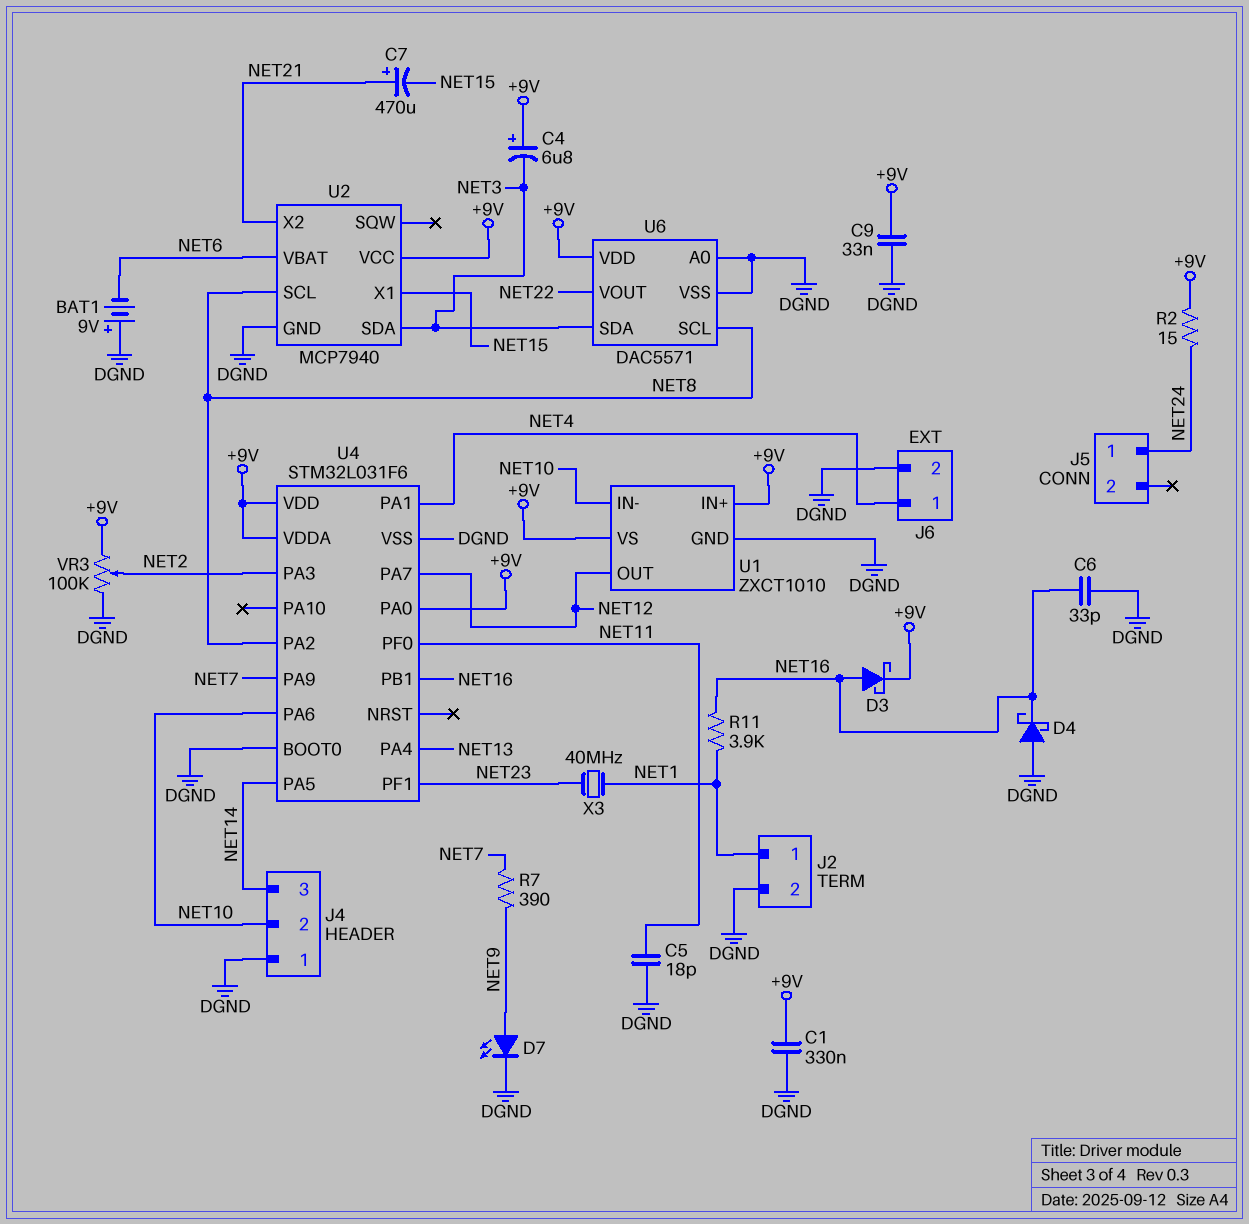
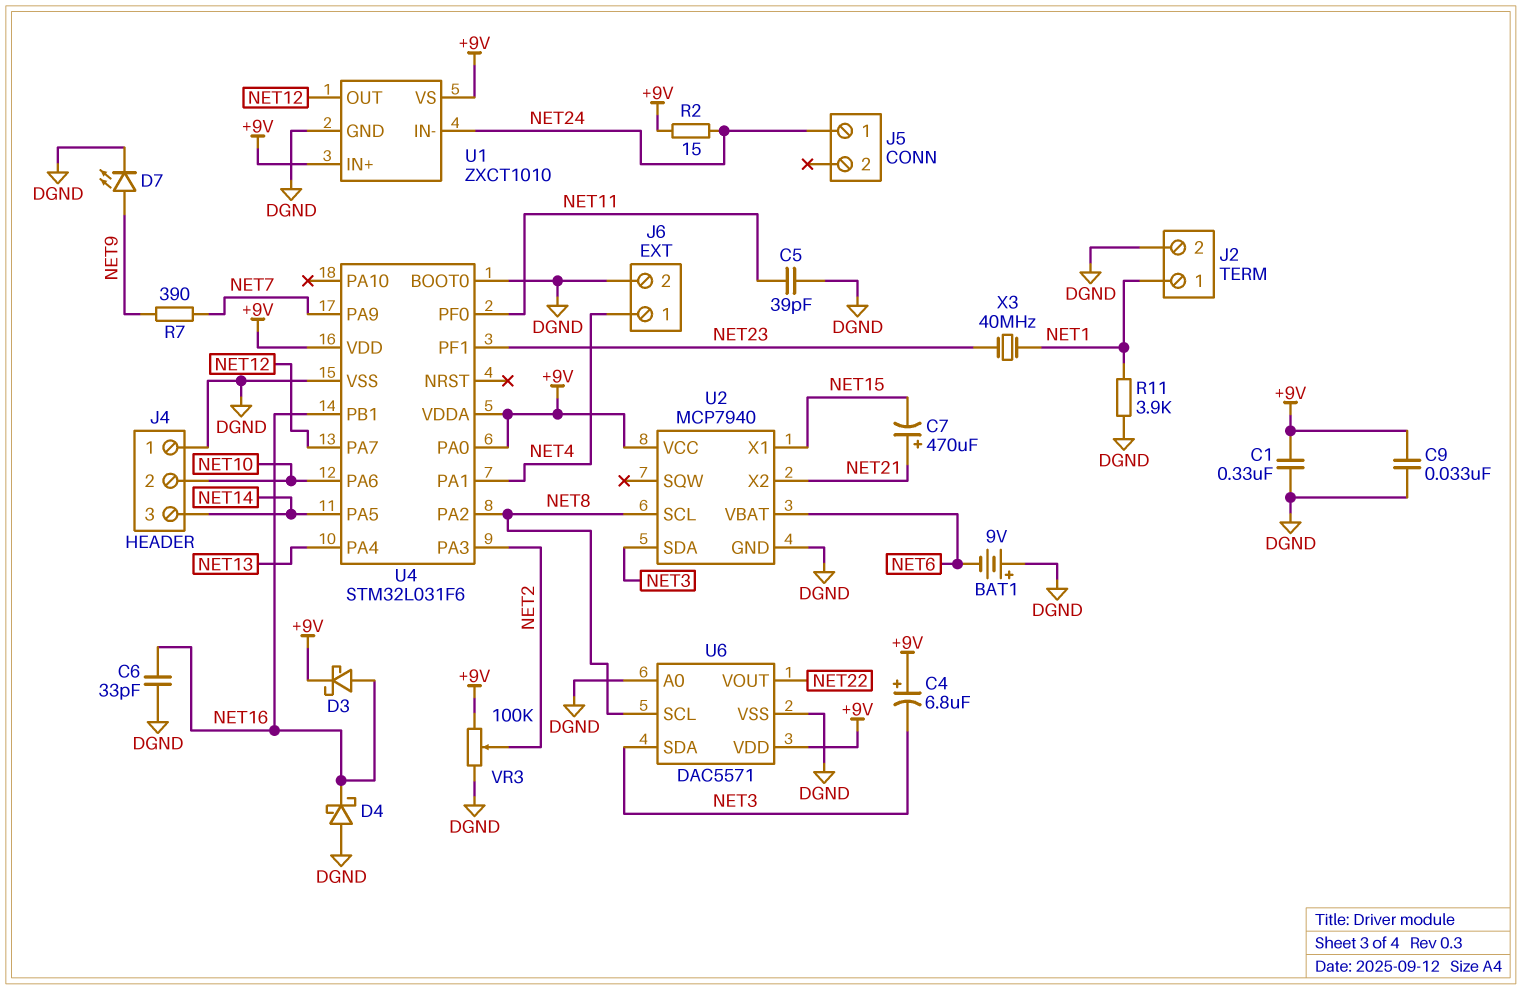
C5: 18pF (DGND, NET11) -> 39pF (DGND, NET11)
R11: 3.9k (NET1, NET16) -> 3.9k (DGND, NET1)
U1 pin IN-: NET10 -> NET24

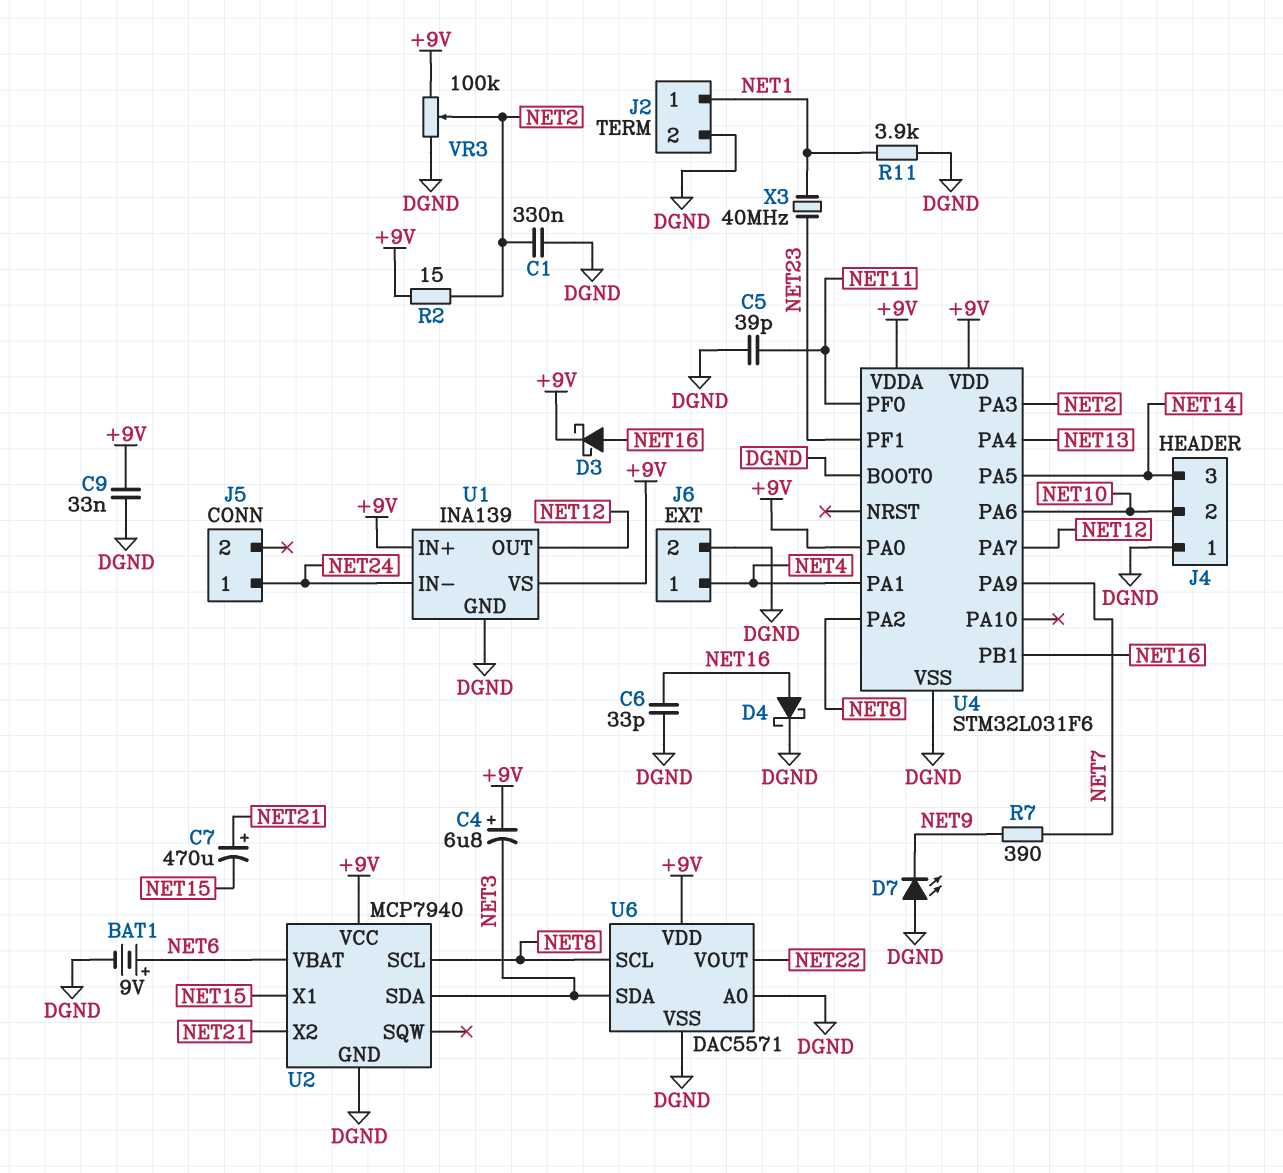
BAT1: 9V (plus DGND, minus NET6) -> 9V (plus NET6, minus DGND)
C1: 330nF (+9V, DGND) -> 330nF (DGND, NET2)
D4: schottky (A DGND, K NET16) -> schottky (A NET16, K DGND)
D7: LED (A NET9, K DGND) -> LED (A DGND, K NET9)
R2: 15 (+9V, NET24) -> 15 (+9V, NET2)
U1: ZXCT1010 -> INA139

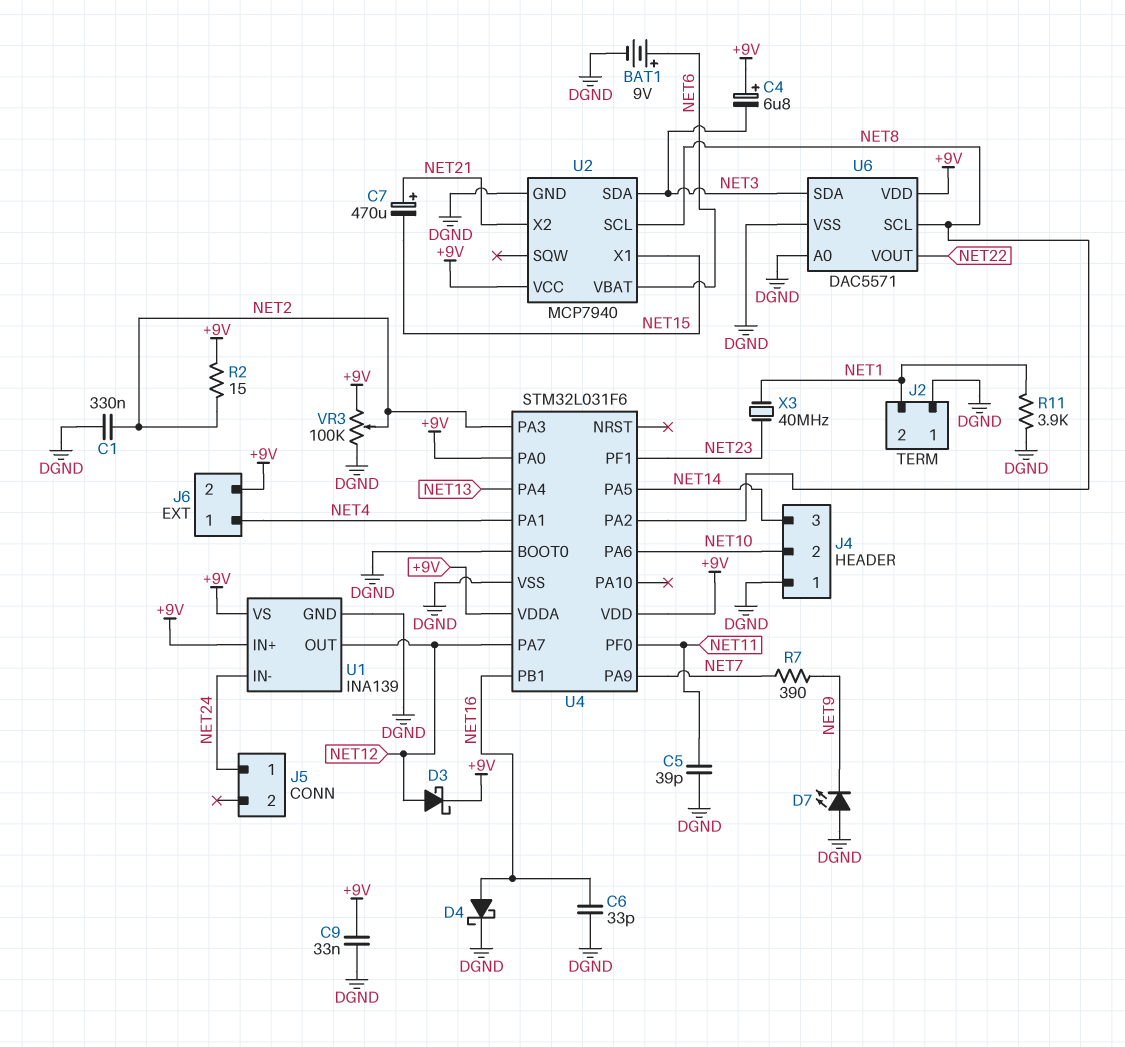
D3: schottky (A NET16, K +9V) -> schottky (A NET12, K +9V)
J2 pin 1: NET1 -> DGND
J2 pin 2: DGND -> NET1
J6 pin 2: DGND -> +9V

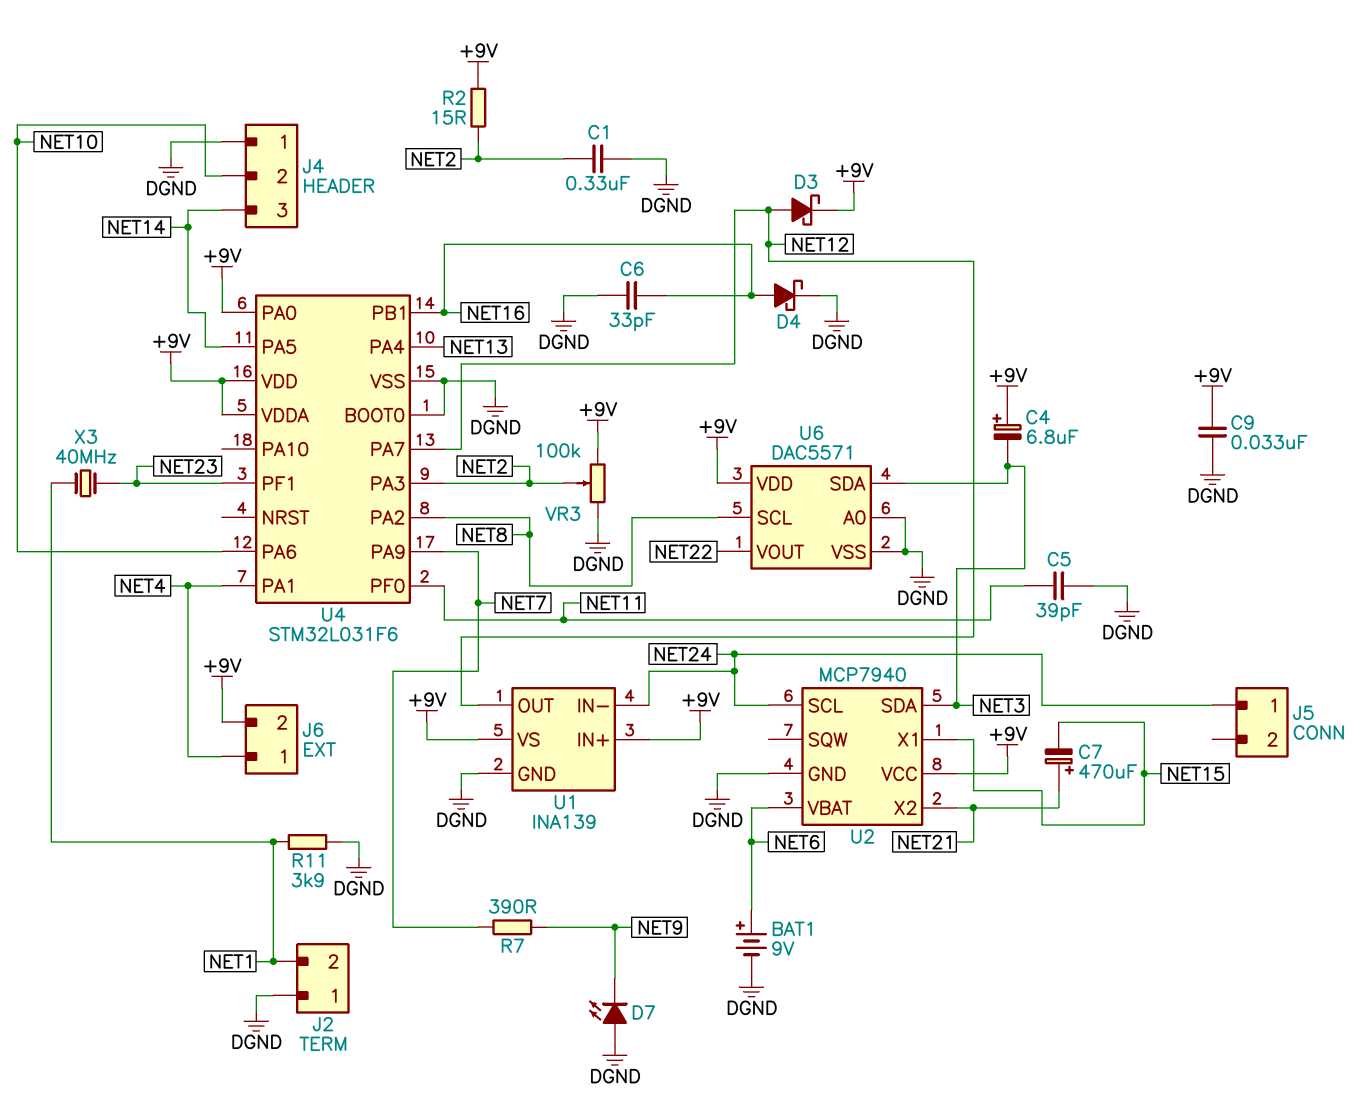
U2 pin SCL: NET8 -> NET24

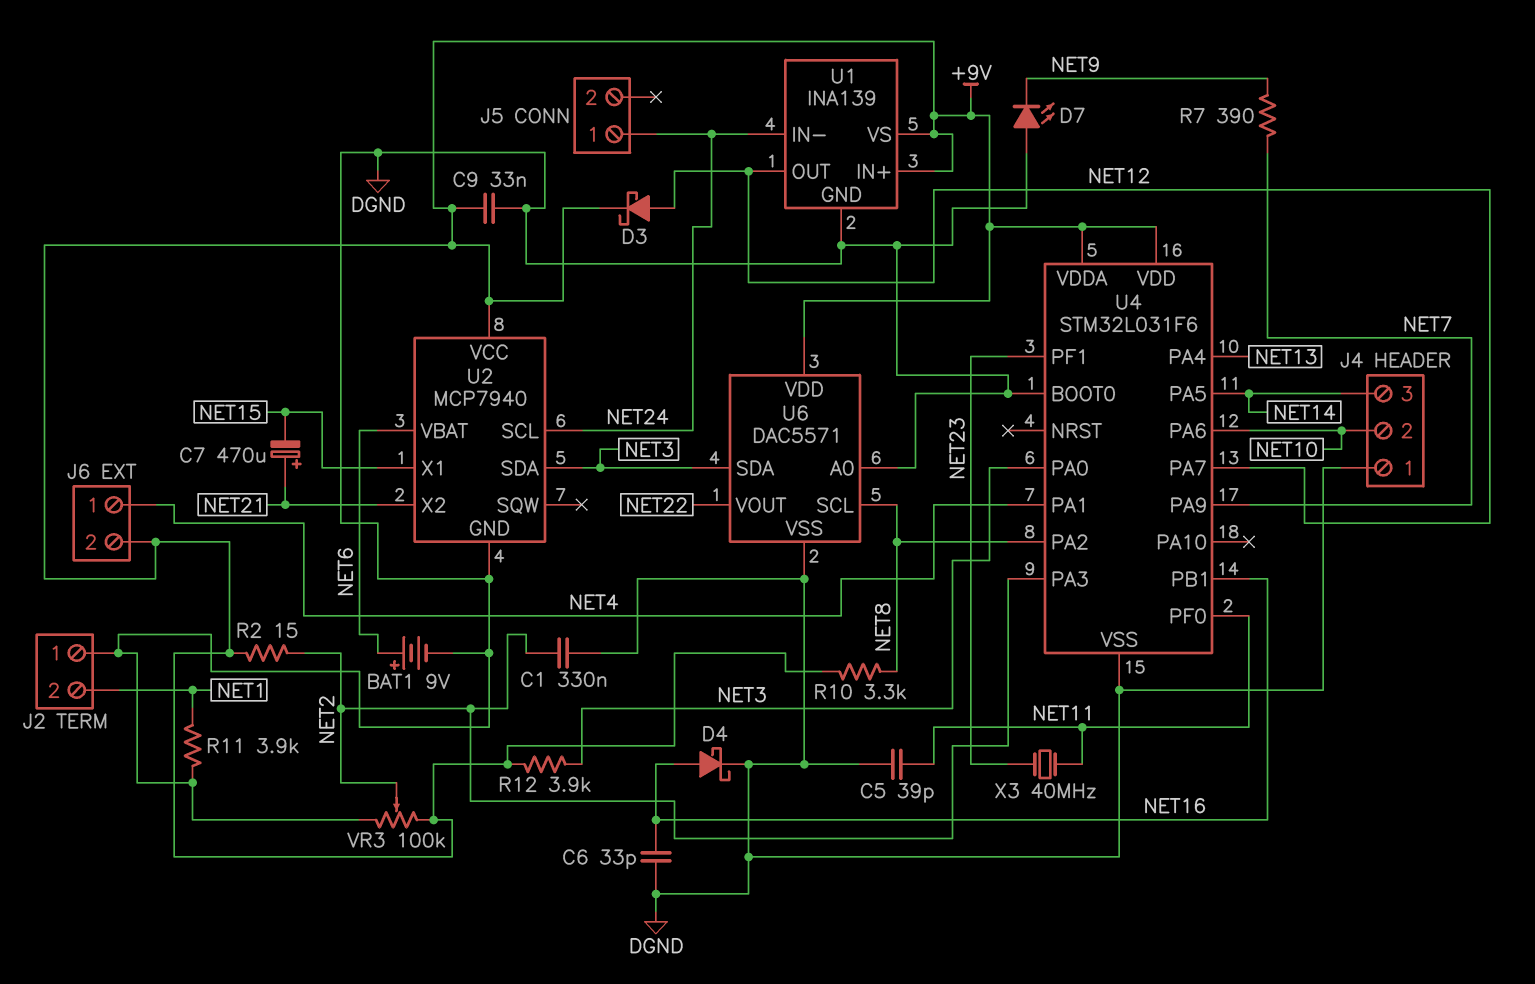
C4: 6.8uF (plus +9V, minus NET3) -> none
R10: none -> 3.3k (+9V, NET8)
R12: none -> 3.9k (+9V, NET3)
U4 pin PA0: +9V -> NET3
X3: 40MHz (NET1, NET23) -> 40MHz (NET11, NET23)

